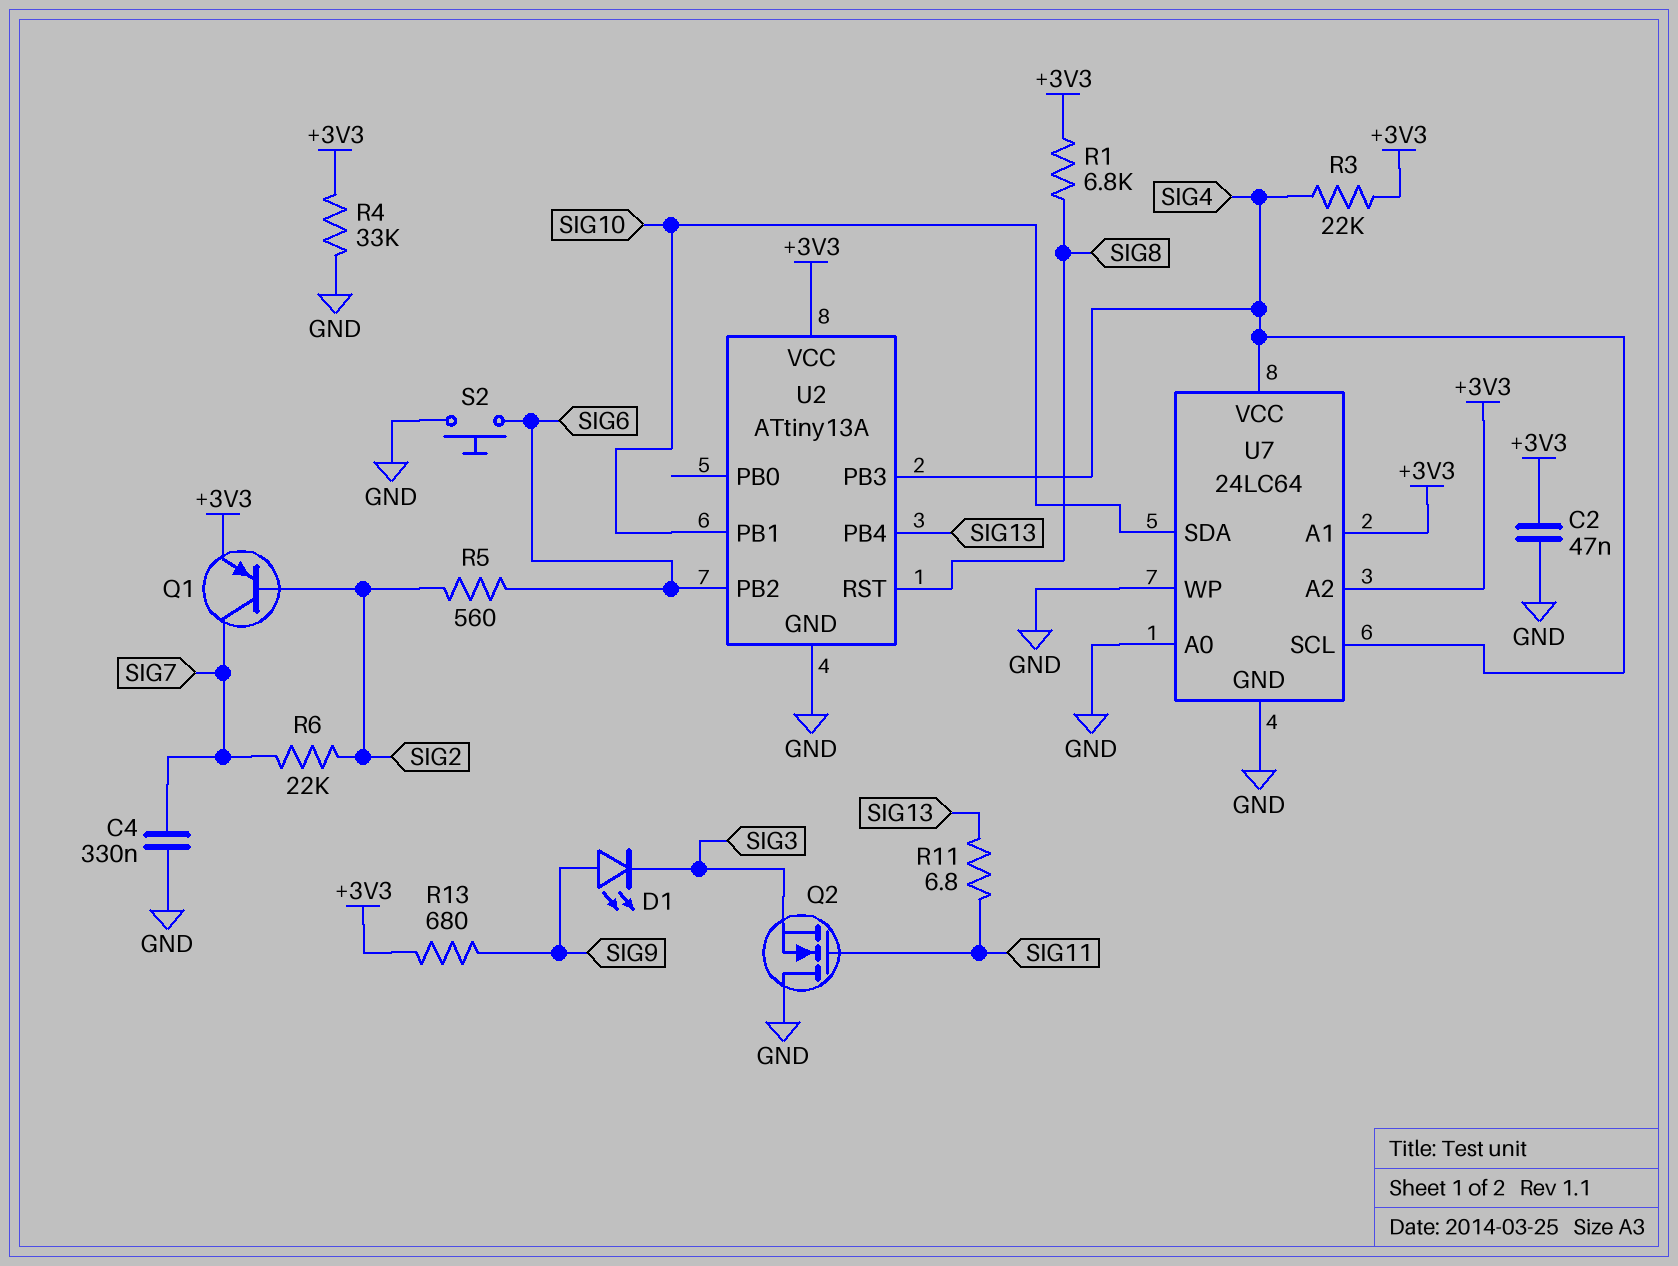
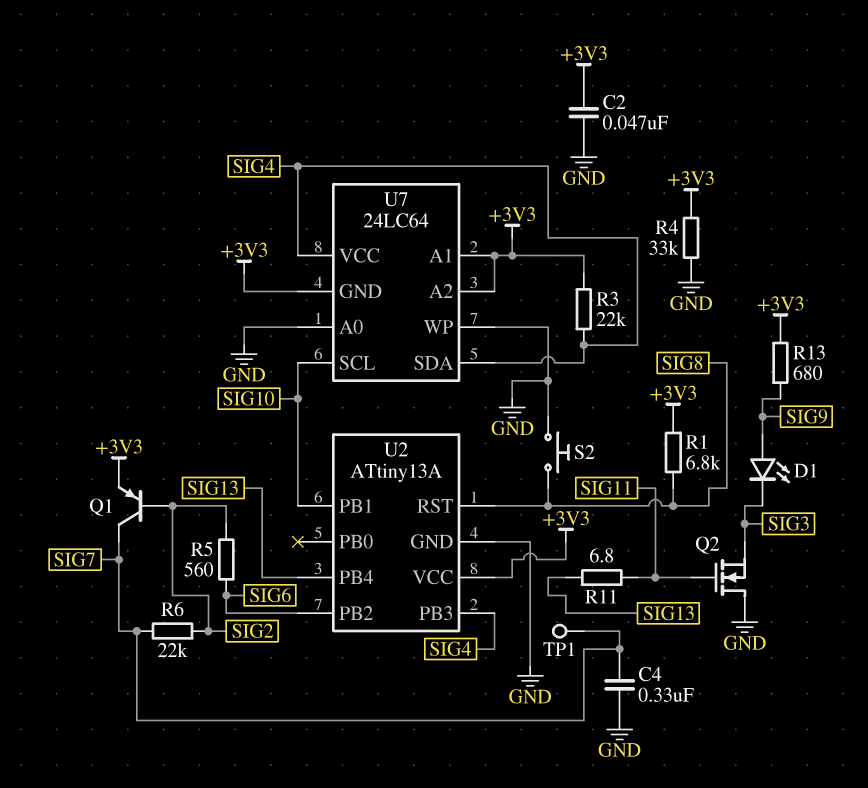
S2: button (GND, SIG6) -> button (GND, SIG8)
TP1: none -> test point (SIG7)
U7 pin GND: GND -> +3V3
U7 pin SCL: SIG4 -> SIG10
U7 pin SDA: SIG10 -> SIG4

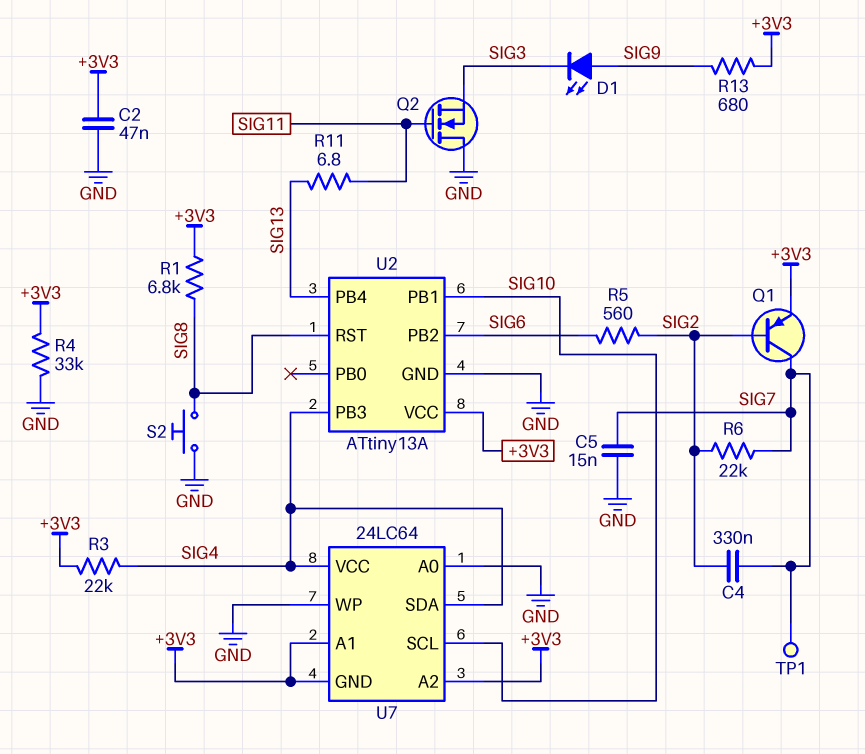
C4: 330nF (GND, SIG7) -> 330nF (SIG2, SIG7)
C5: none -> 15nF (GND, SIG7)

